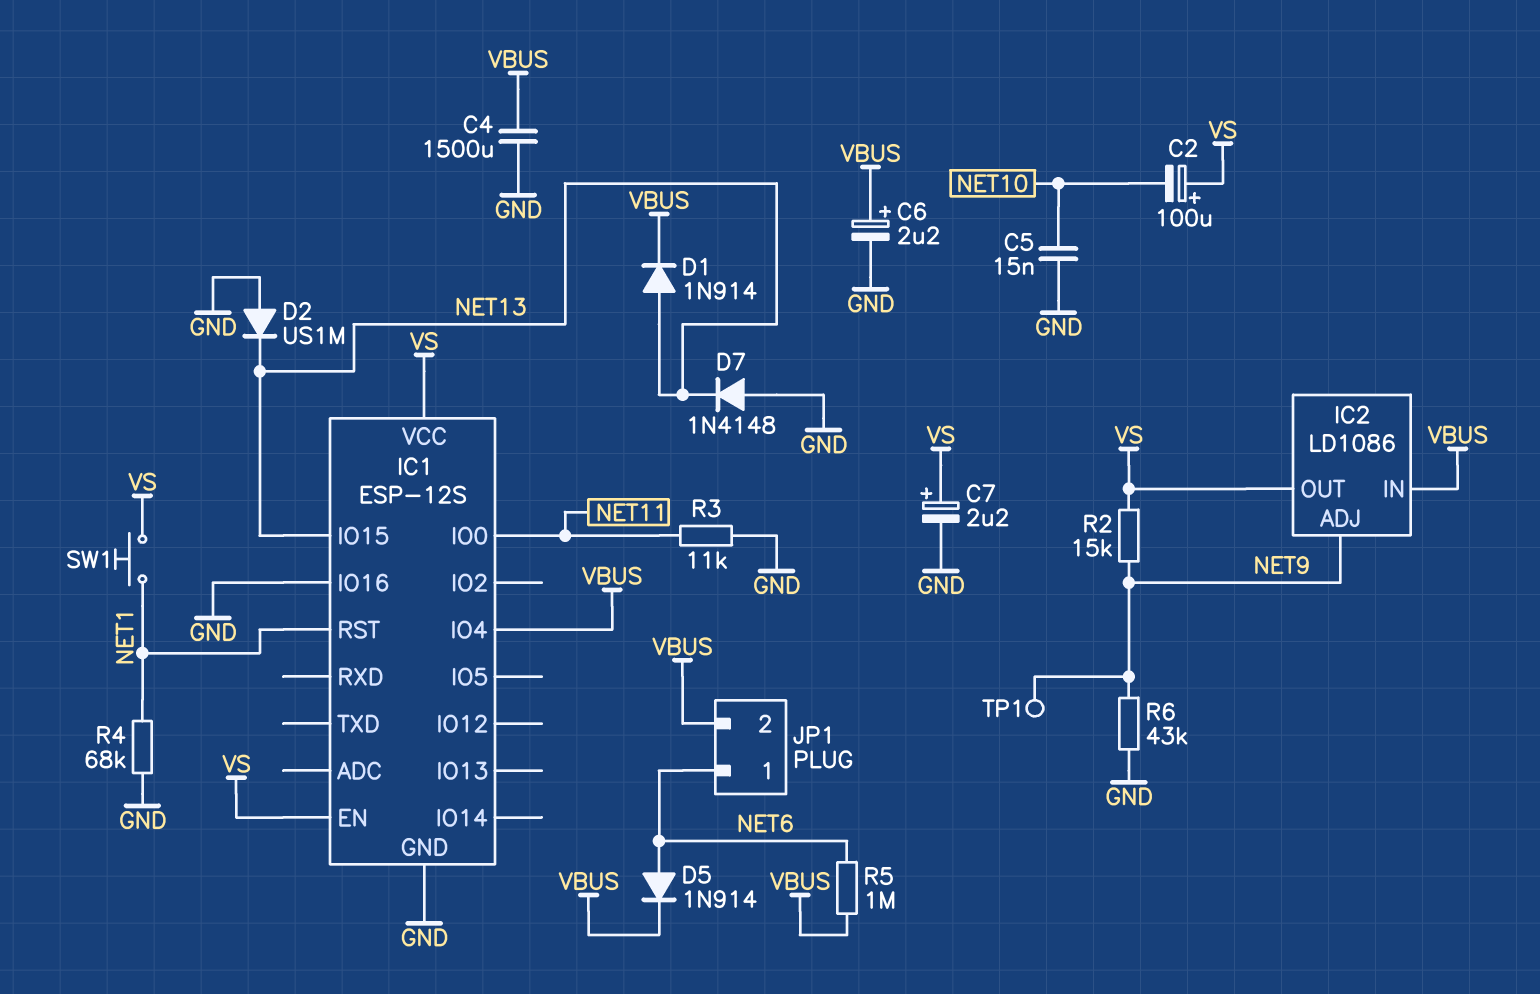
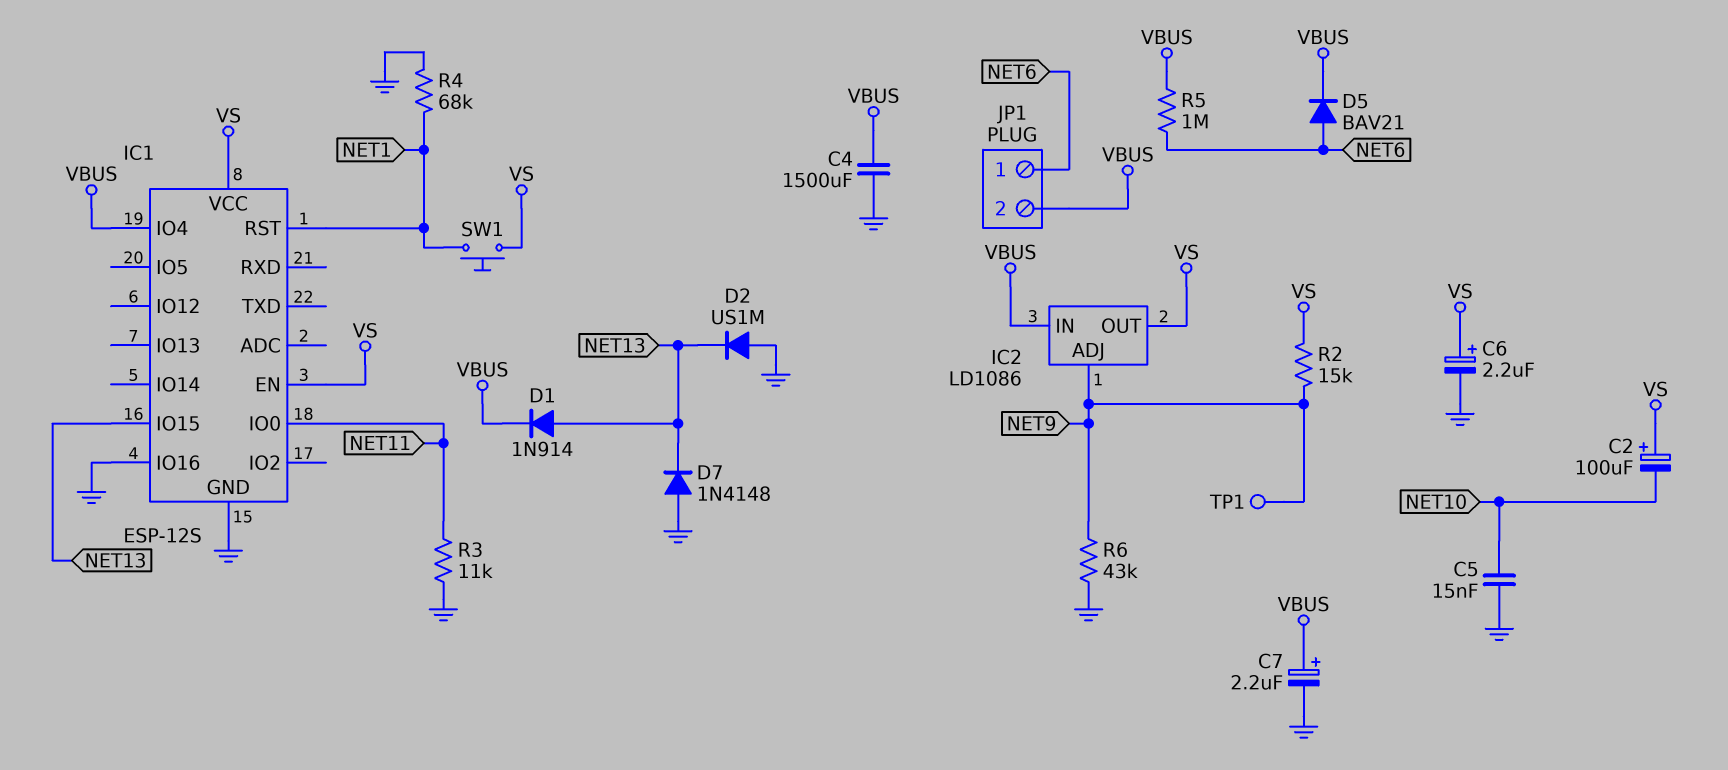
C6: 2.2uF (plus VBUS, minus GND) -> 2.2uF (plus VS, minus GND)
C7: 2.2uF (plus VS, minus GND) -> 2.2uF (plus VBUS, minus GND)
D5: diode 1N914 (A NET6, K VBUS) -> diode BAV21 (A NET6, K VBUS)

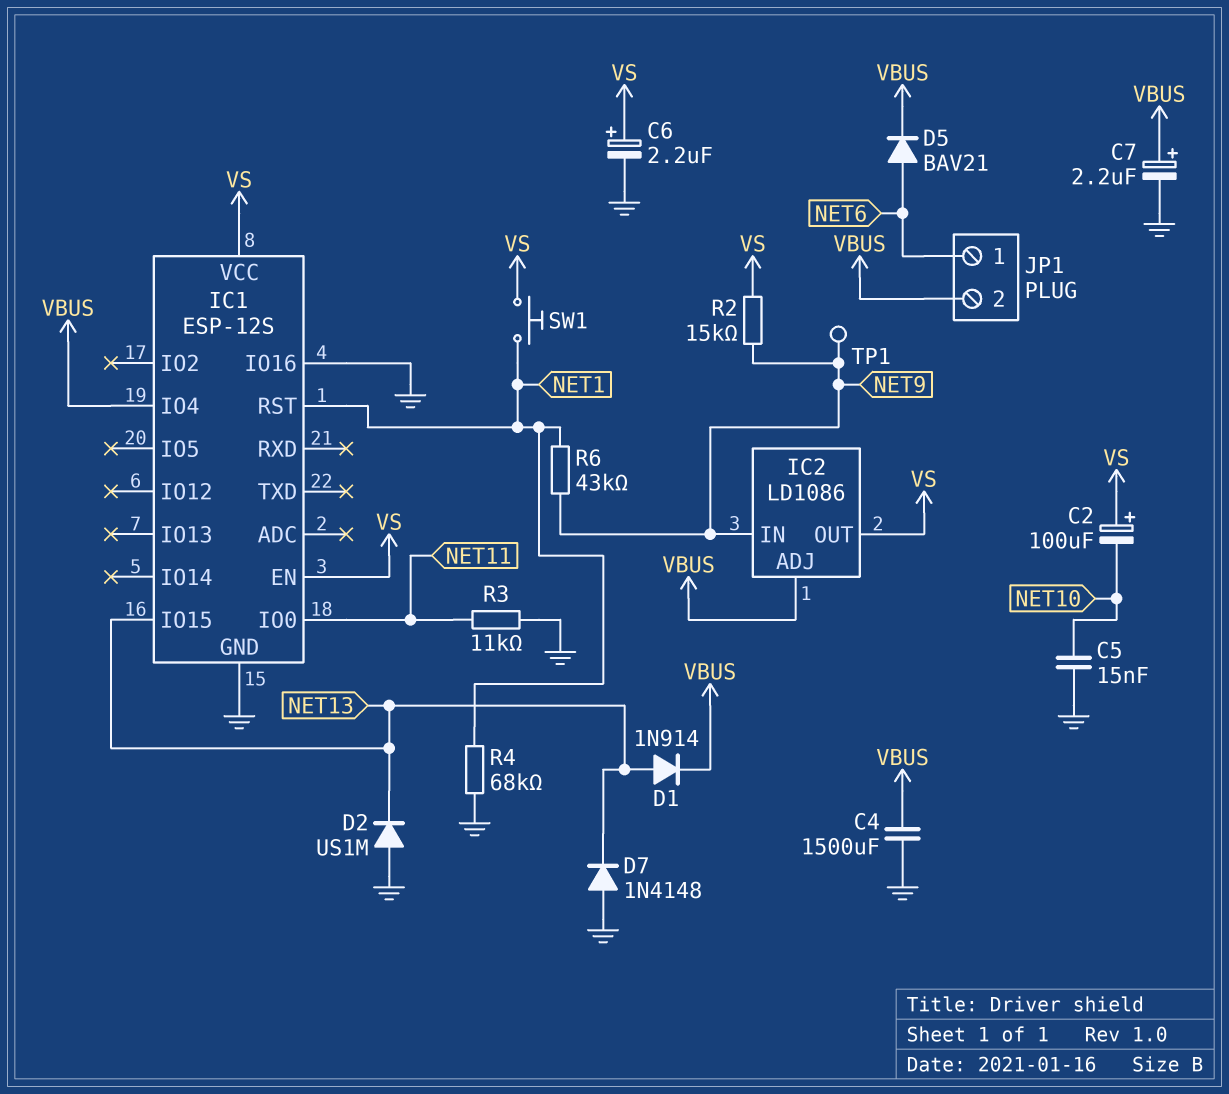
IC2 pin ADJ: NET9 -> VBUS
IC2 pin IN: VBUS -> NET9
R5: 1M (NET6, VBUS) -> none
R6: 43k (GND, NET9) -> 43k (NET1, NET9)

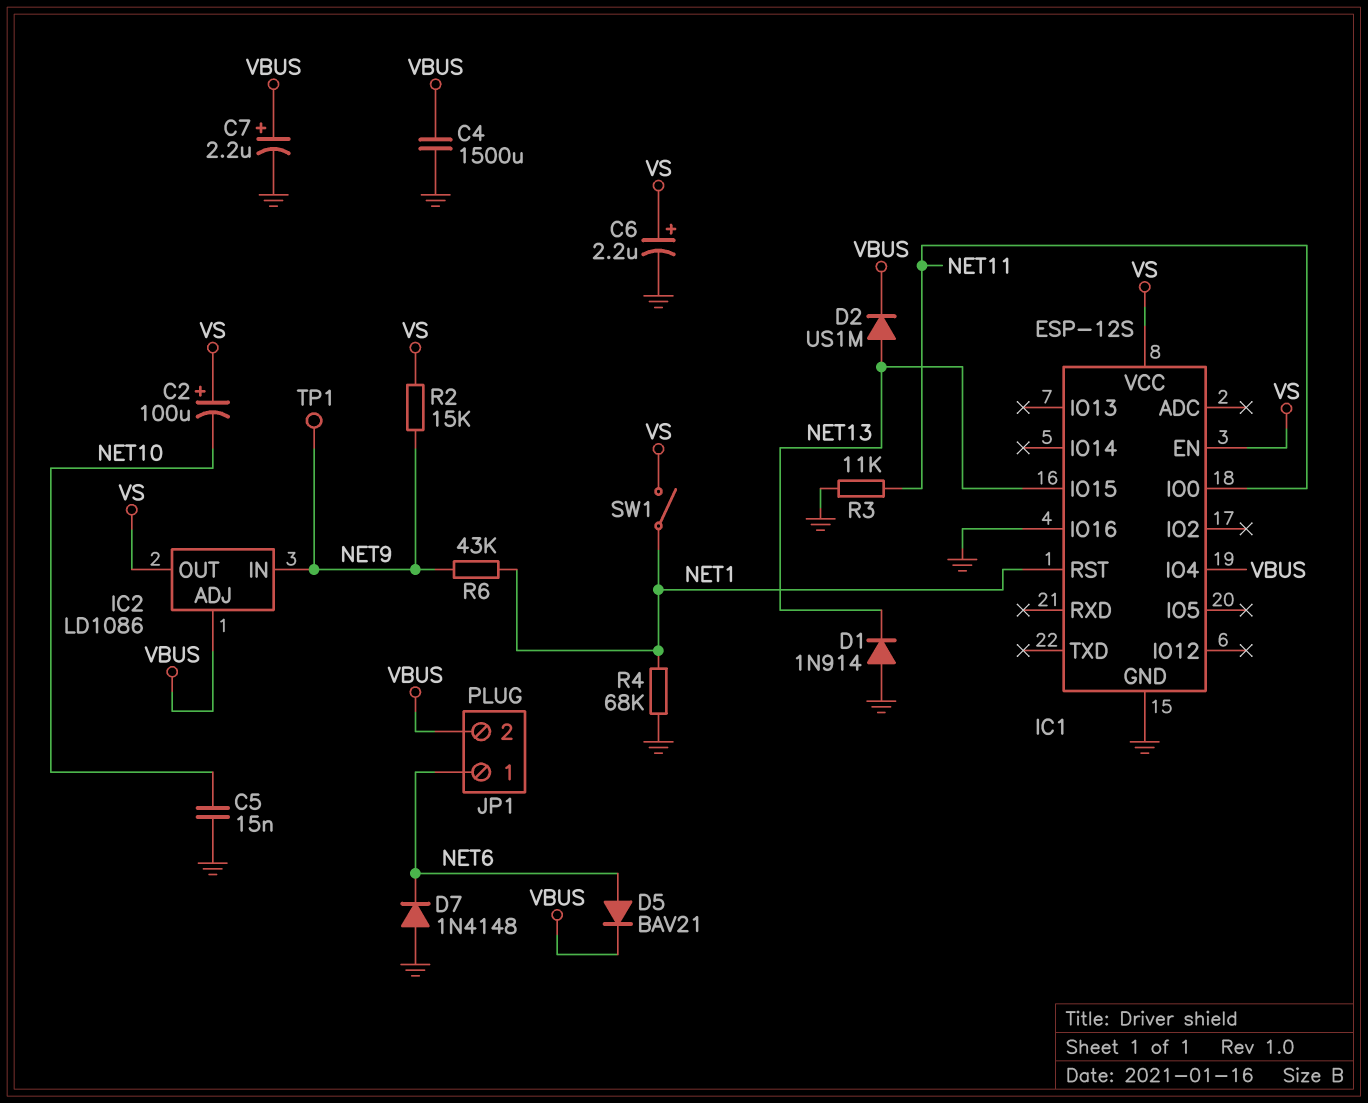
D1: diode 1N914 (A NET13, K VBUS) -> diode 1N914 (A GND, K NET13)
D2: diode US1M (A GND, K NET13) -> diode US1M (A NET13, K VBUS)
D7: diode 1N4148 (A GND, K NET13) -> diode 1N4148 (A GND, K NET6)
SW1: button (NET1, VS) -> switch (NET1, VS)

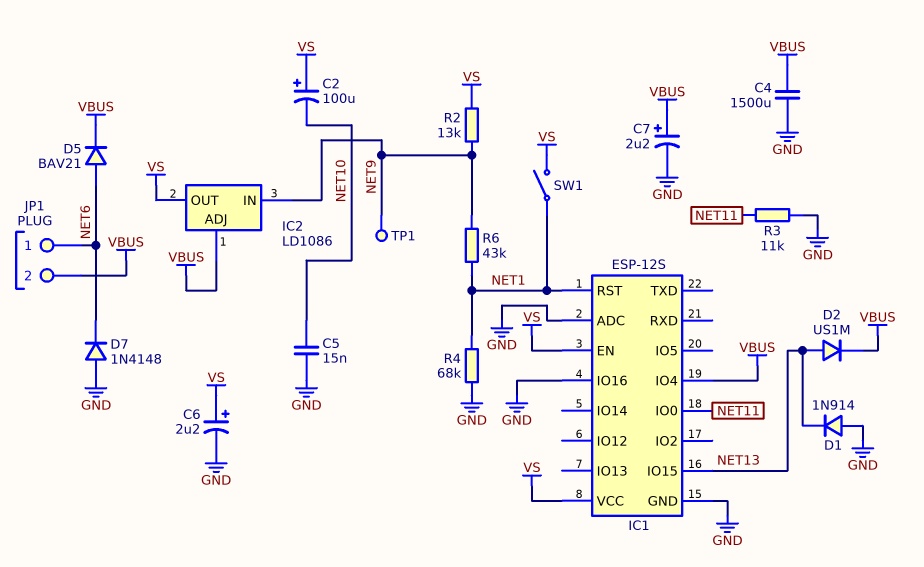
IC1 pin ADC: none -> GND
R2: 15k (NET9, VS) -> 13k (NET9, VS)

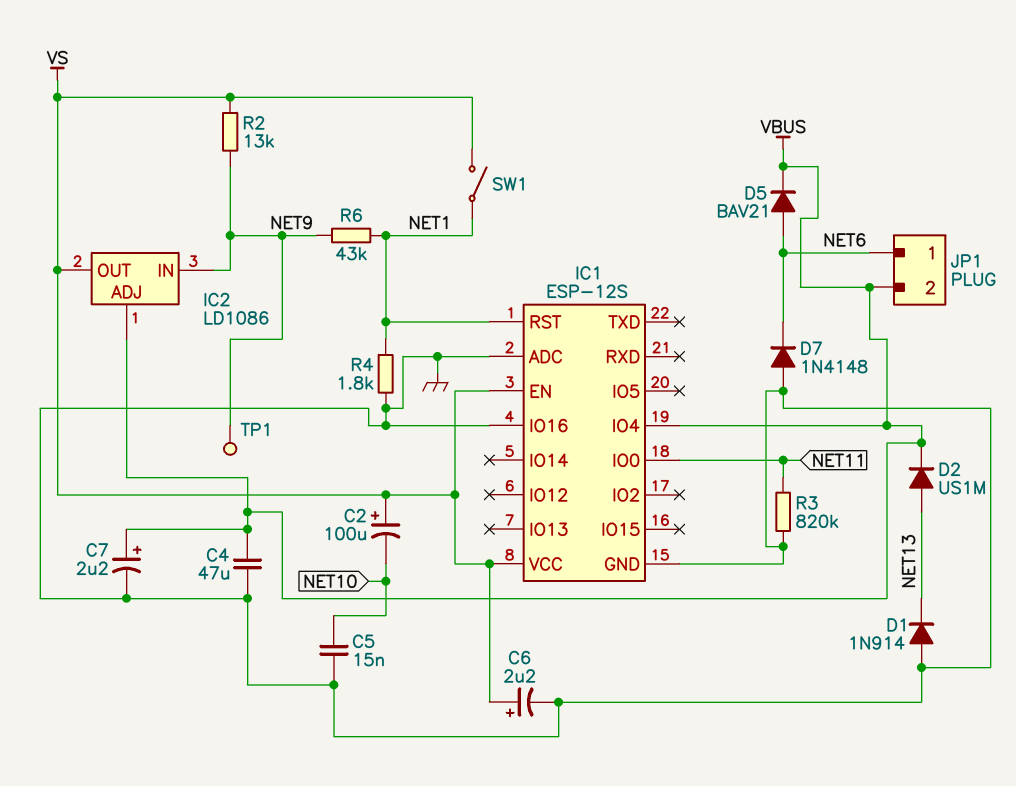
C4: 1500uF (GND, VBUS) -> 47uF (GND, VBUS)
IC1 pin IO15: NET13 -> none
R3: 11k (GND, NET11) -> 820k (GND, NET11)
R4: 68k (GND, NET1) -> 1.8k (GND, NET1)

